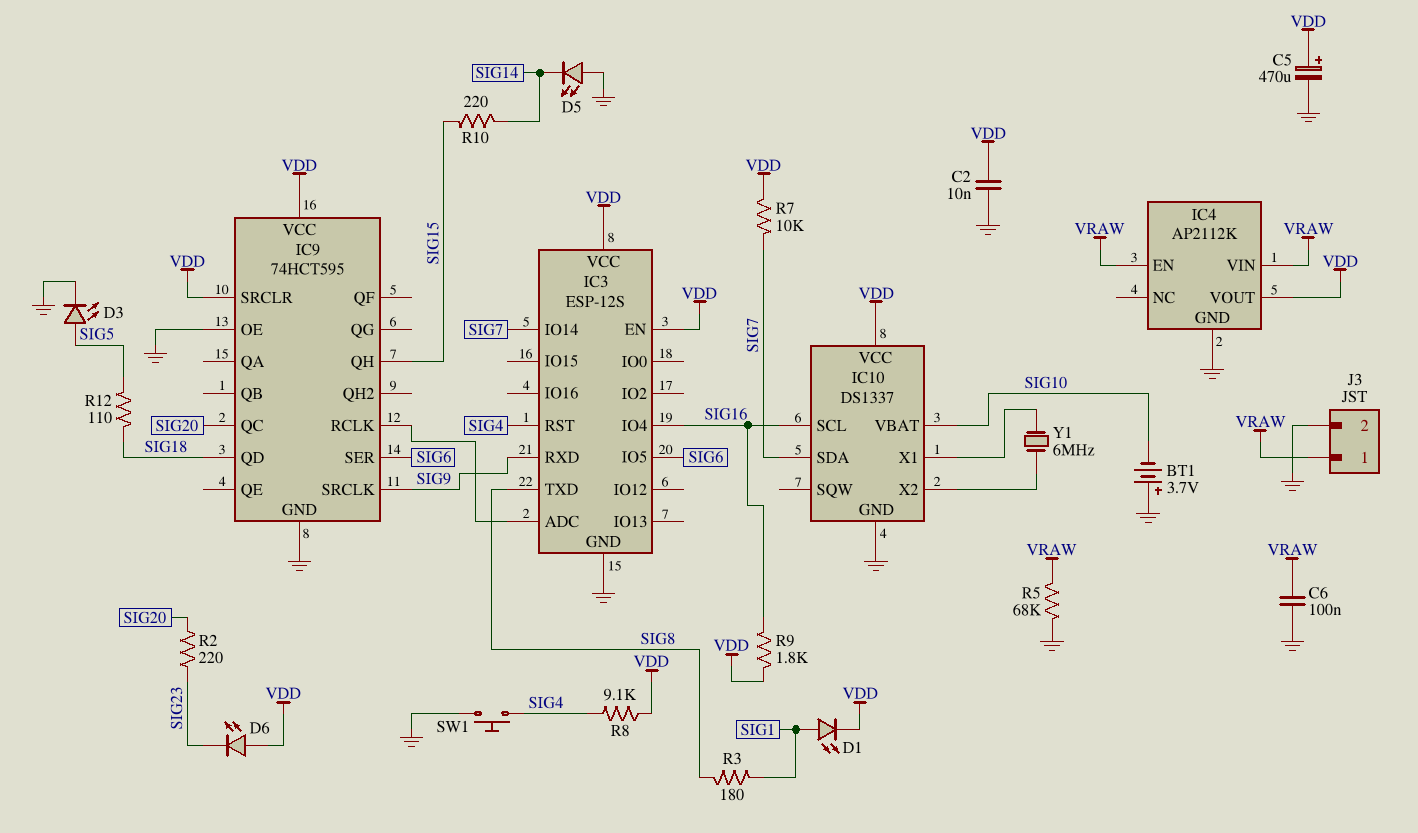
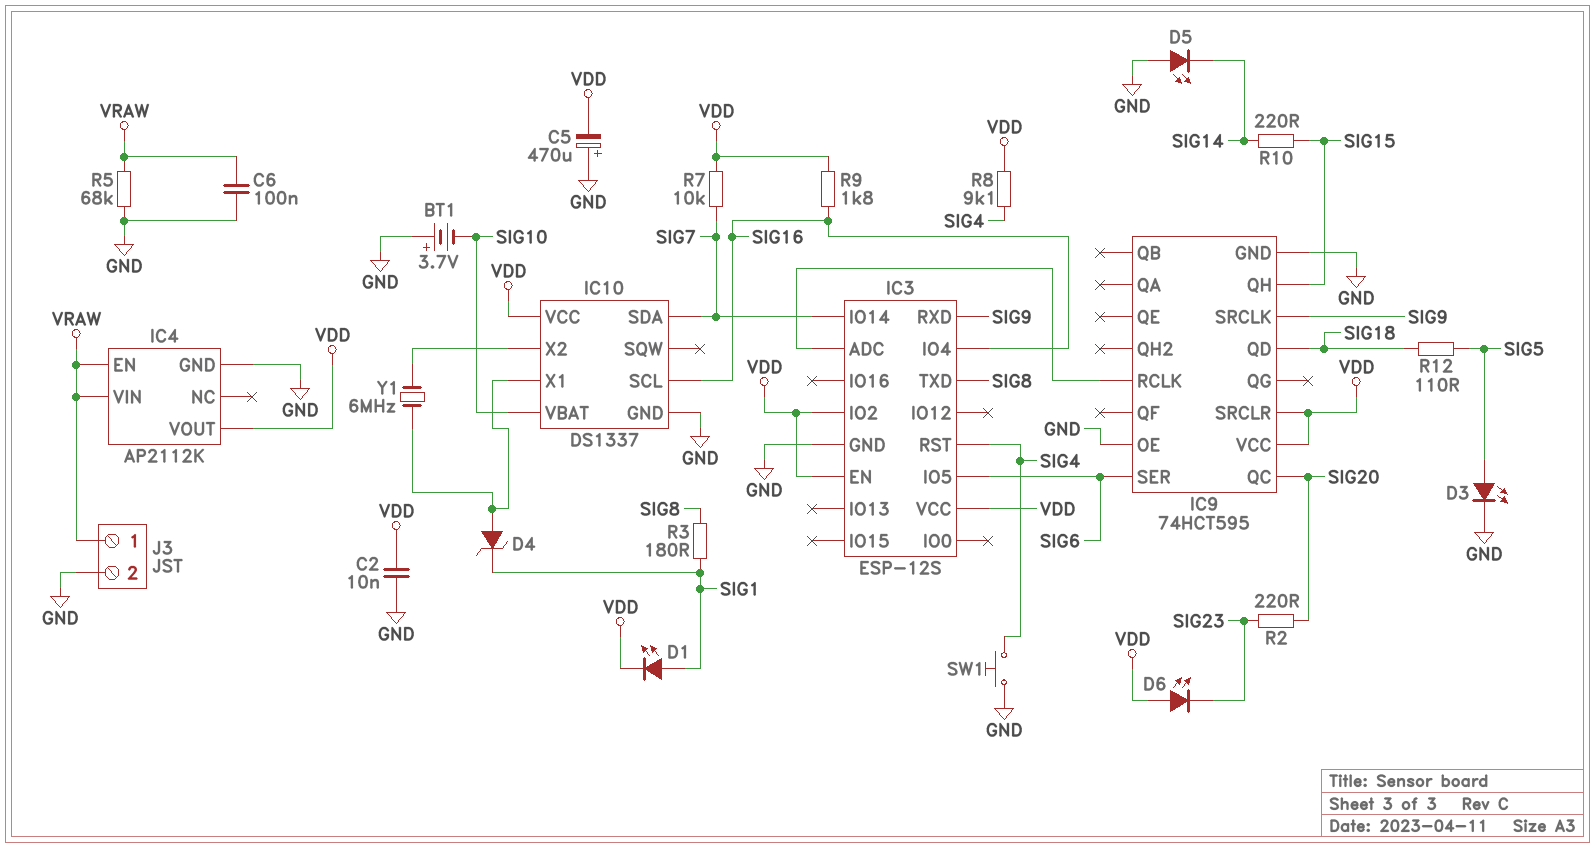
C5: 470uF (plus VDD, minus GND) -> 470uF (plus GND, minus VDD)
D4: none -> zener (A IC10/X1, K SIG1)
IC3 pin IO2: none -> VDD

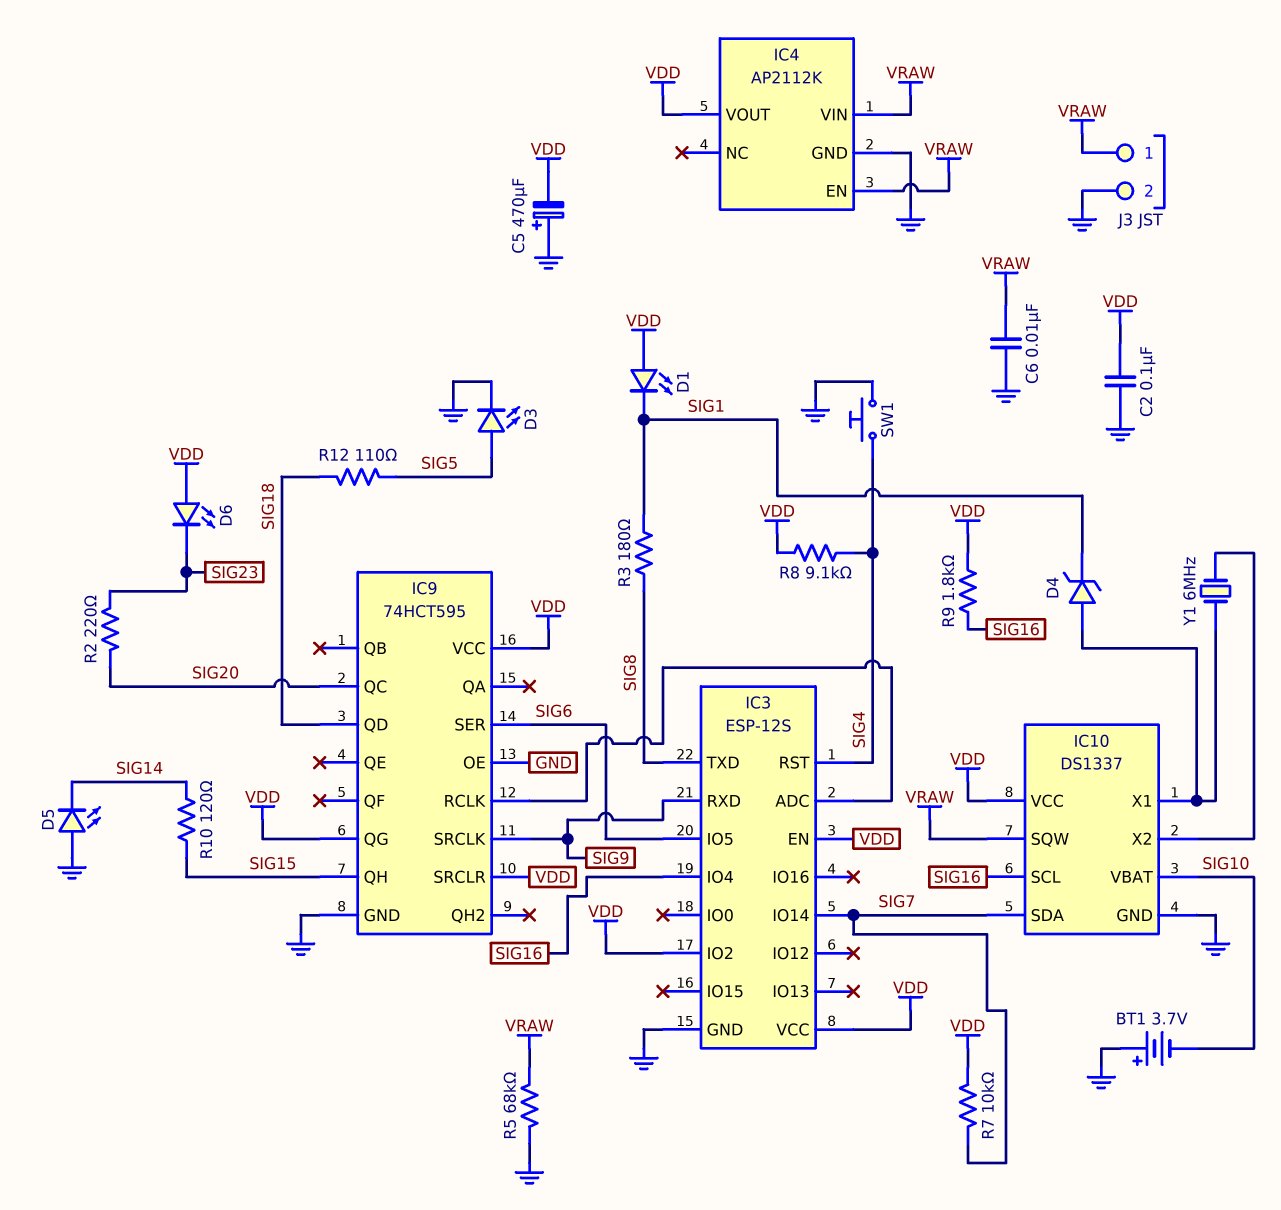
C2: 10nF (GND, VDD) -> 100nF (GND, VDD)
C6: 100nF (GND, VRAW) -> 10nF (GND, VRAW)
D1: LED (A SIG1, K VDD) -> LED (A VDD, K SIG1)
IC9 pin QG: none -> VDD
IC10 pin SQW: none -> VRAW
R10: 220 (SIG14, SIG15) -> 120 (SIG14, SIG15)

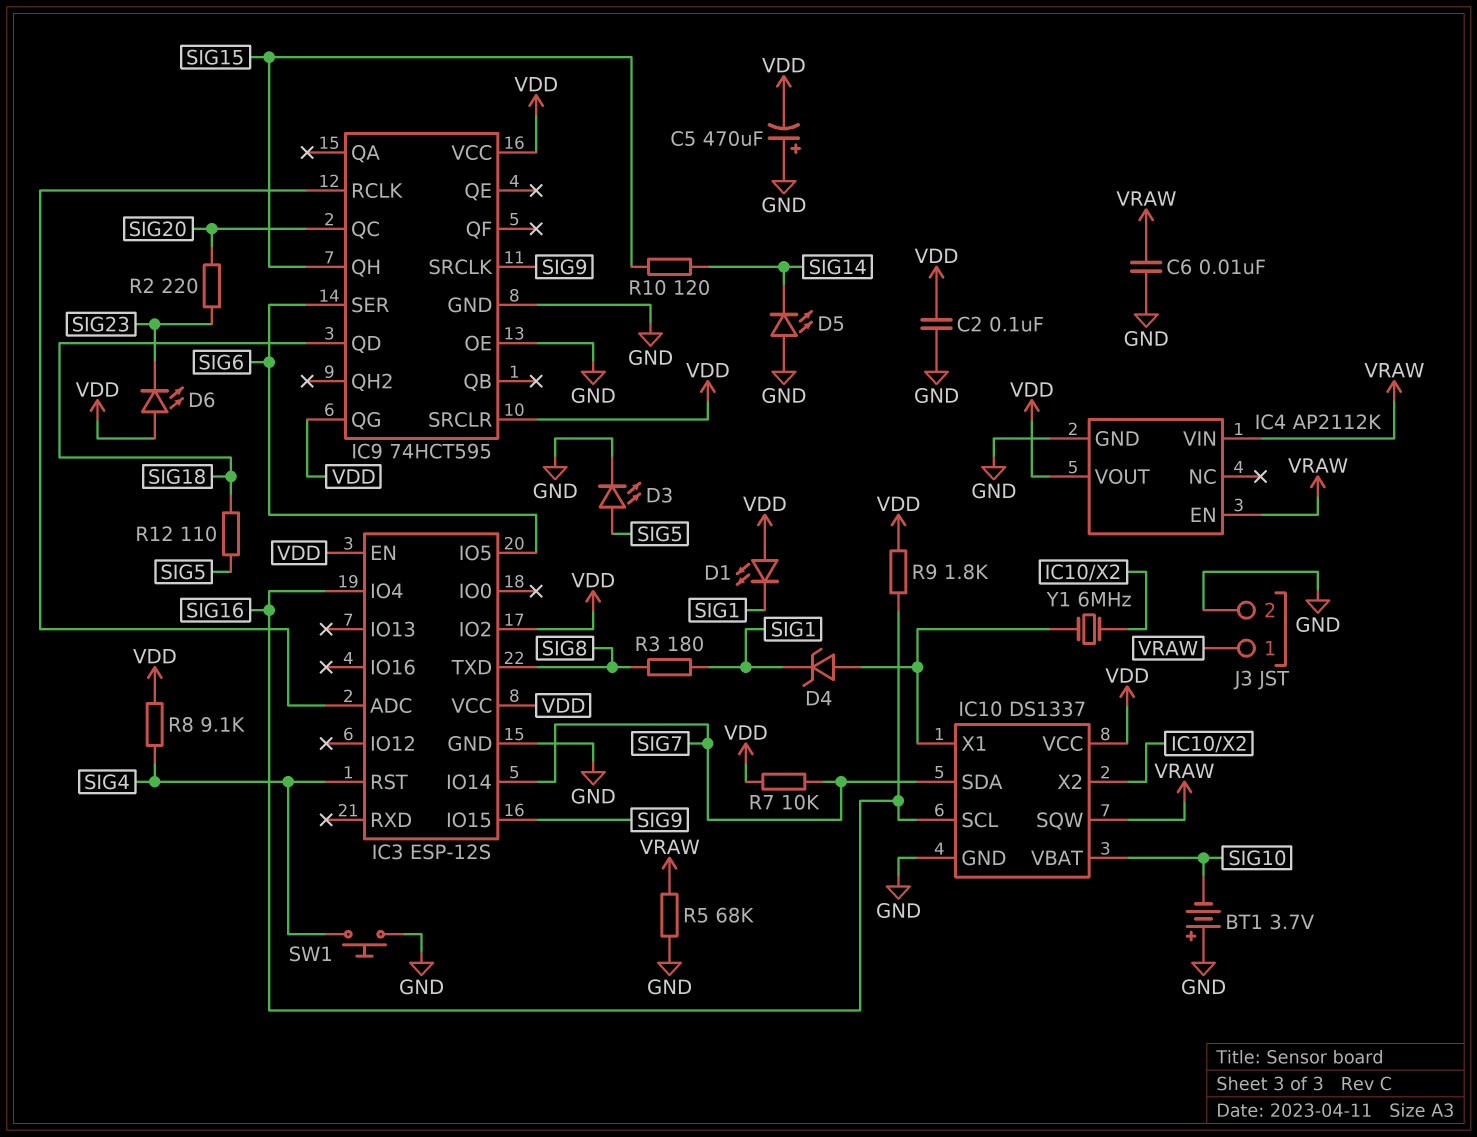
IC3 pin IO15: none -> SIG9
IC3 pin RXD: SIG9 -> none

